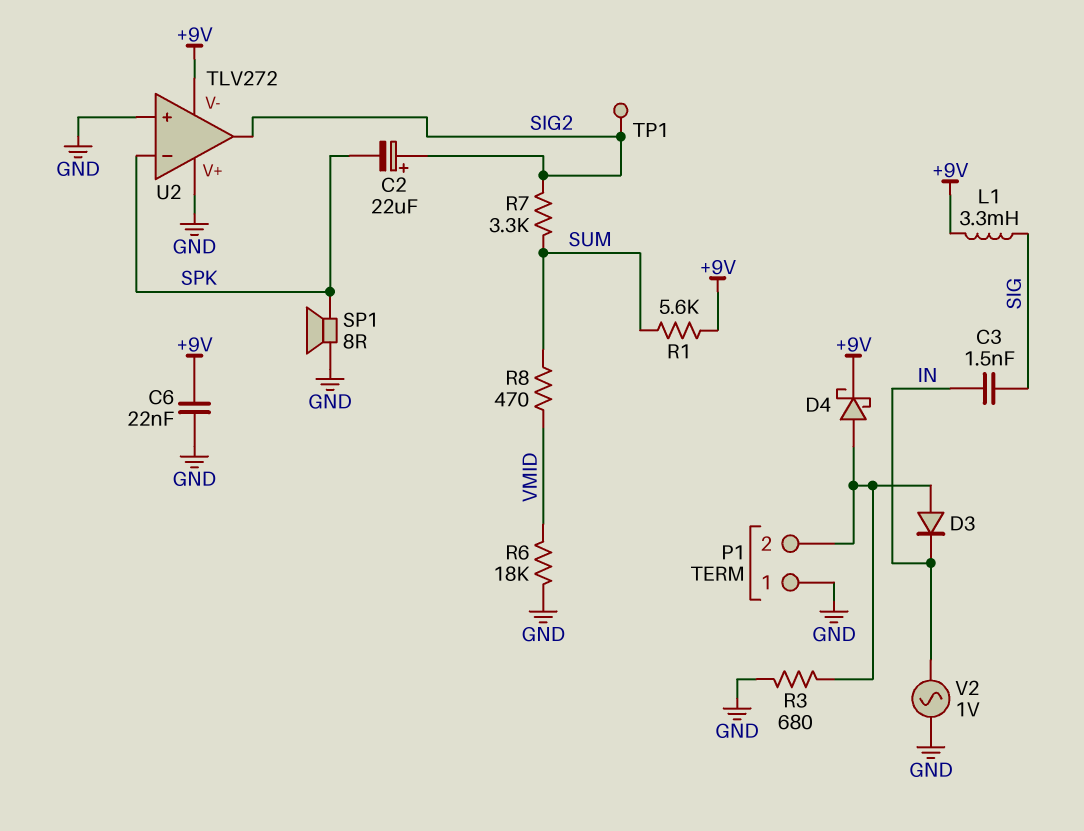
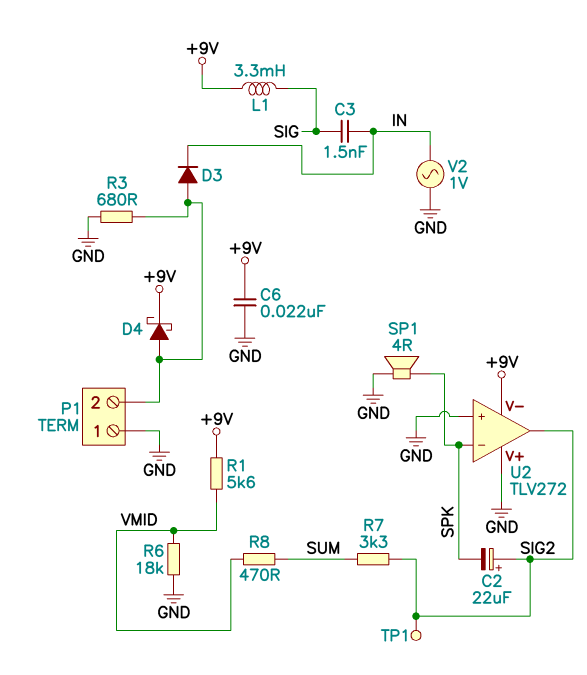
R1: 5.6k (+9V, SUM) -> 5.6k (+9V, VMID)
SP1: speaker 8R (GND, SPK) -> speaker 4R (GND, SPK)

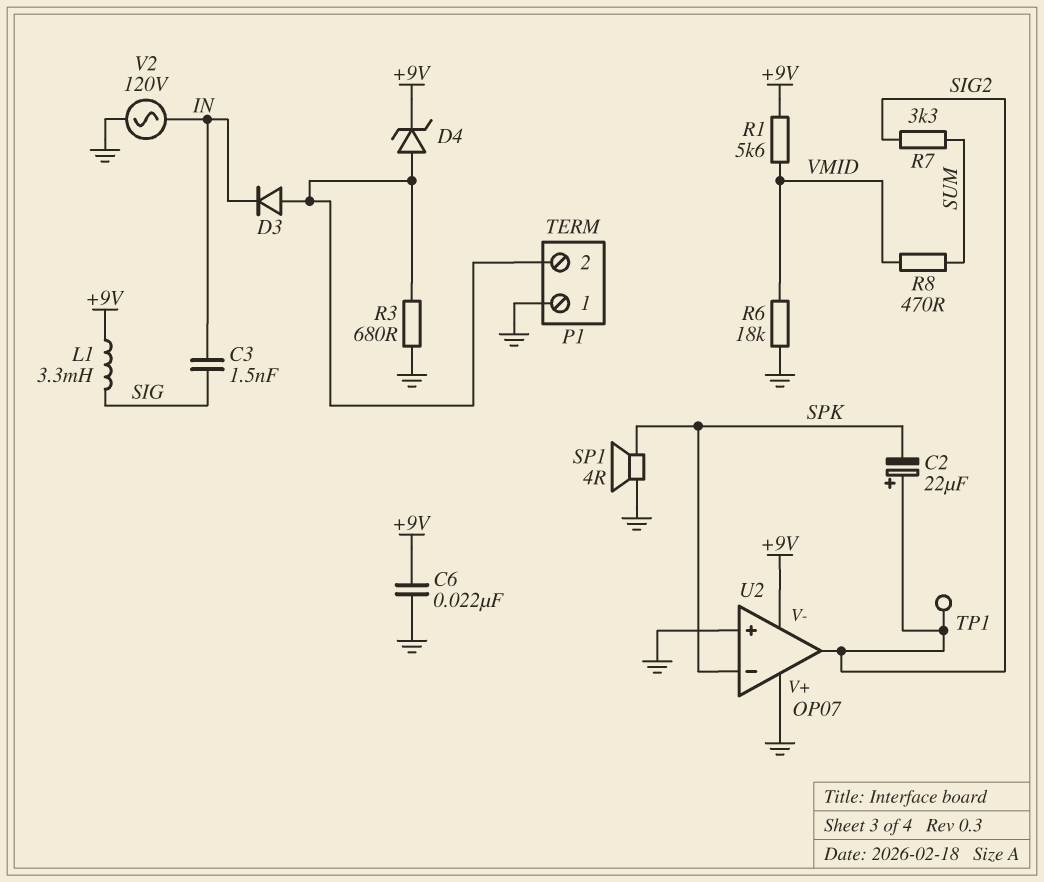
D4: schottky (A P1/2, K +9V) -> zener (A P1/2, K +9V)
U2: TLV272 -> OP07
V2: AC 1V (GND, IN) -> AC 120V (GND, IN)

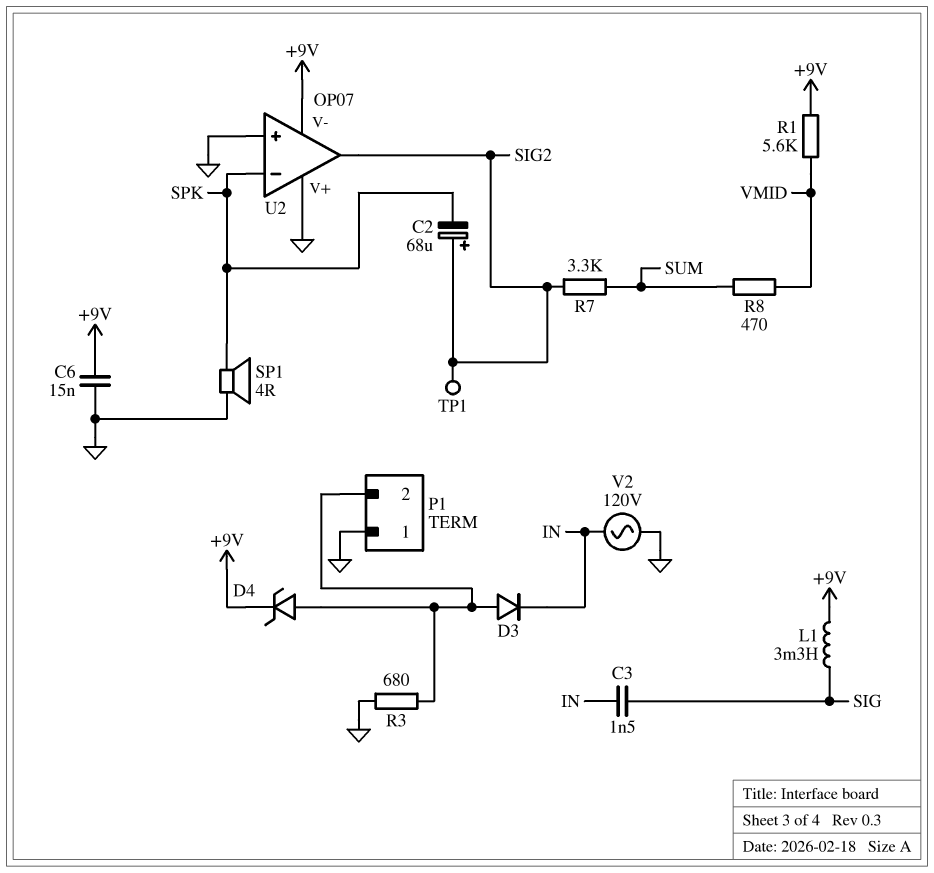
C2: 22uF (plus SIG2, minus SPK) -> 68uF (plus SIG2, minus SPK)
C6: 22nF (+9V, GND) -> 15nF (+9V, GND)
R6: 18k (GND, VMID) -> none

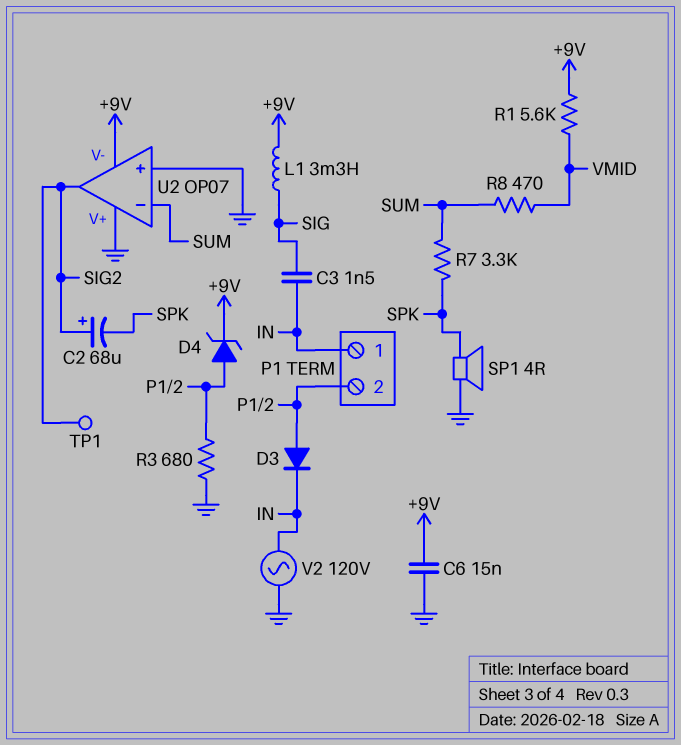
P1 pin 1: GND -> IN
R7: 3.3k (SIG2, SUM) -> 3.3k (SPK, SUM)
U2 pin in-: SPK -> SUM

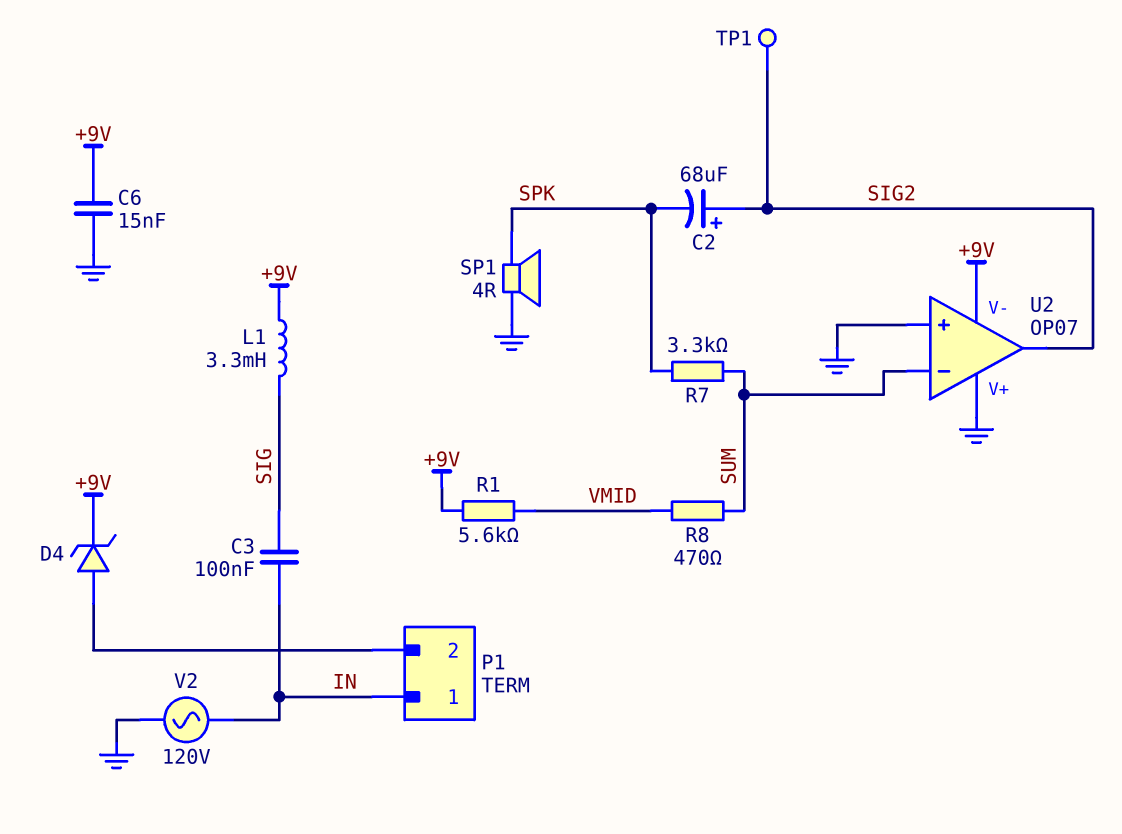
C3: 1.5nF (IN, SIG) -> 100nF (IN, SIG)
D3: diode (A P1/2, K IN) -> none
R3: 680 (GND, P1/2) -> none

